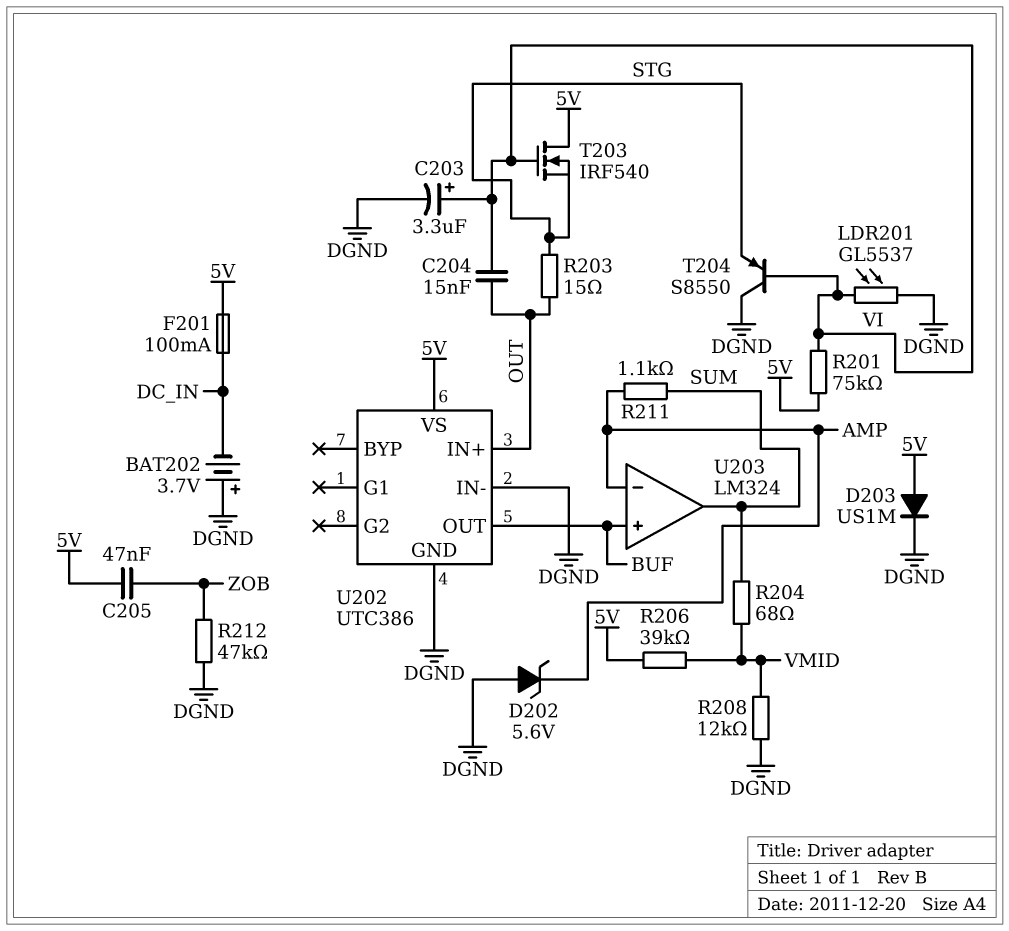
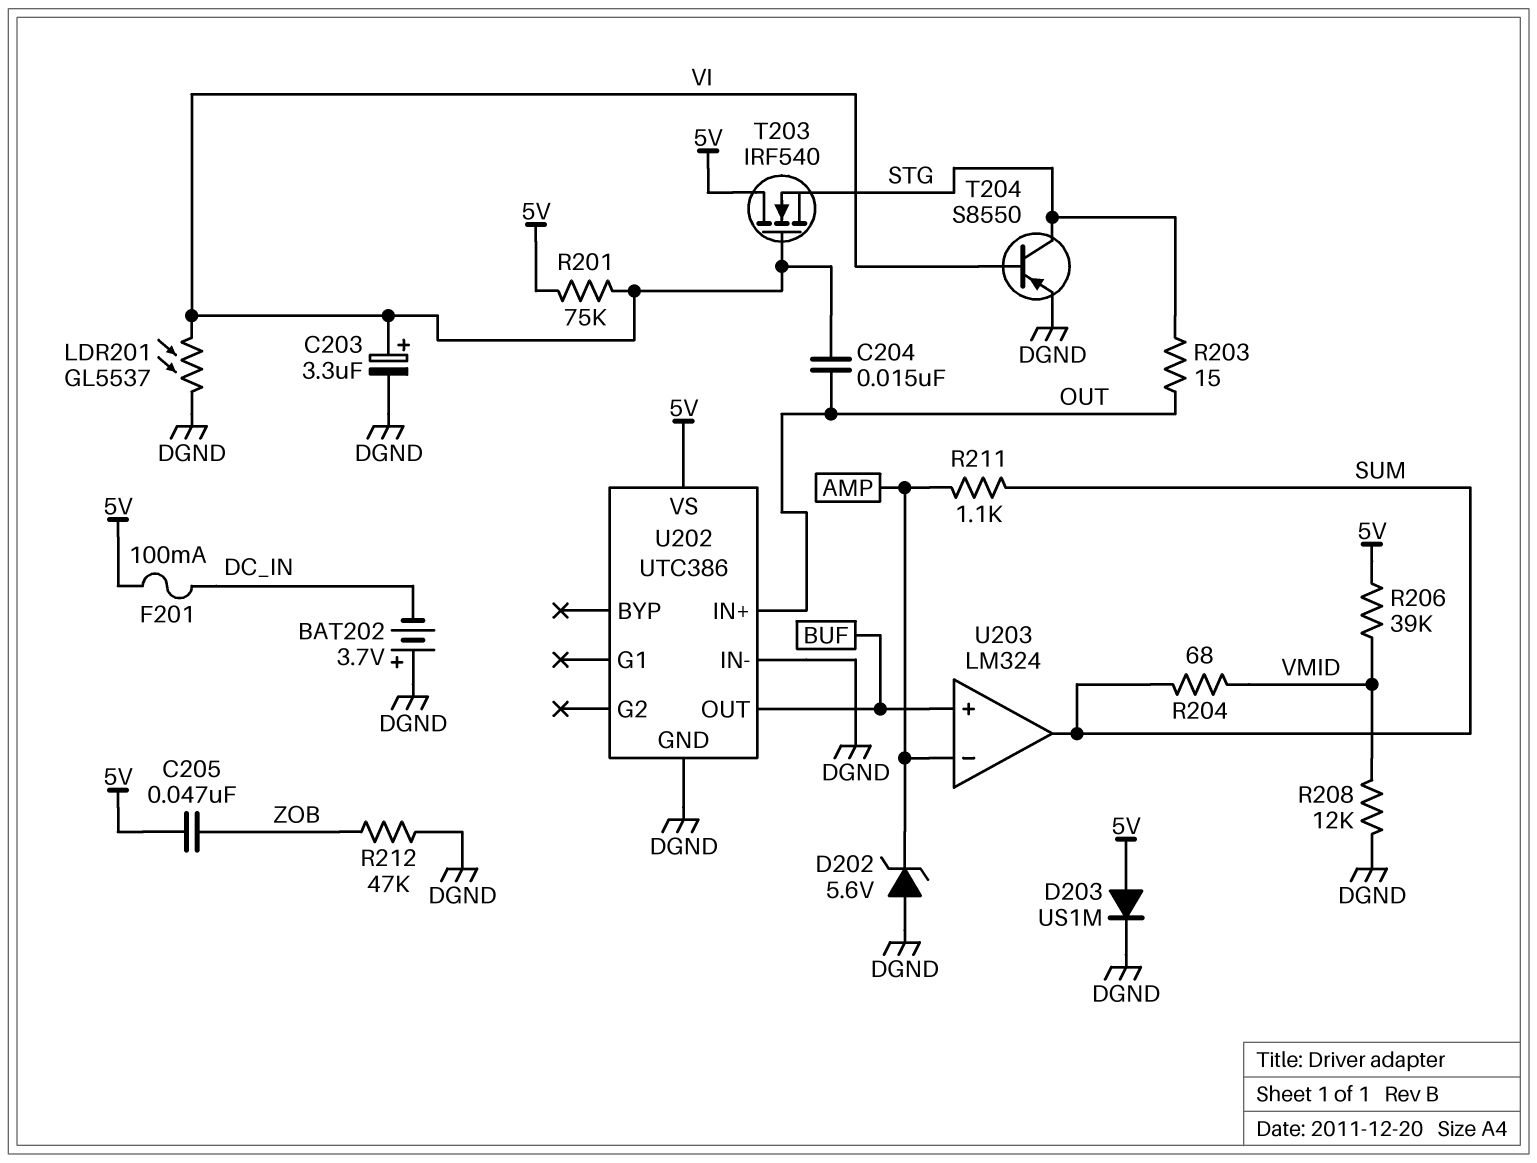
T204: PNP S8550 (B VI, C DGND, E STG) -> PNP S8550 (B VI, C STG, E DGND)

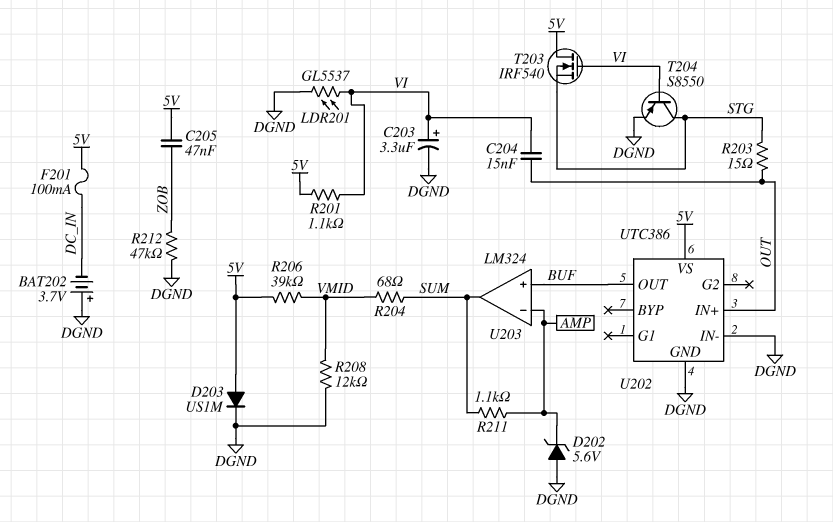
R201: 75k (5V, VI) -> 1.1k (5V, VI)

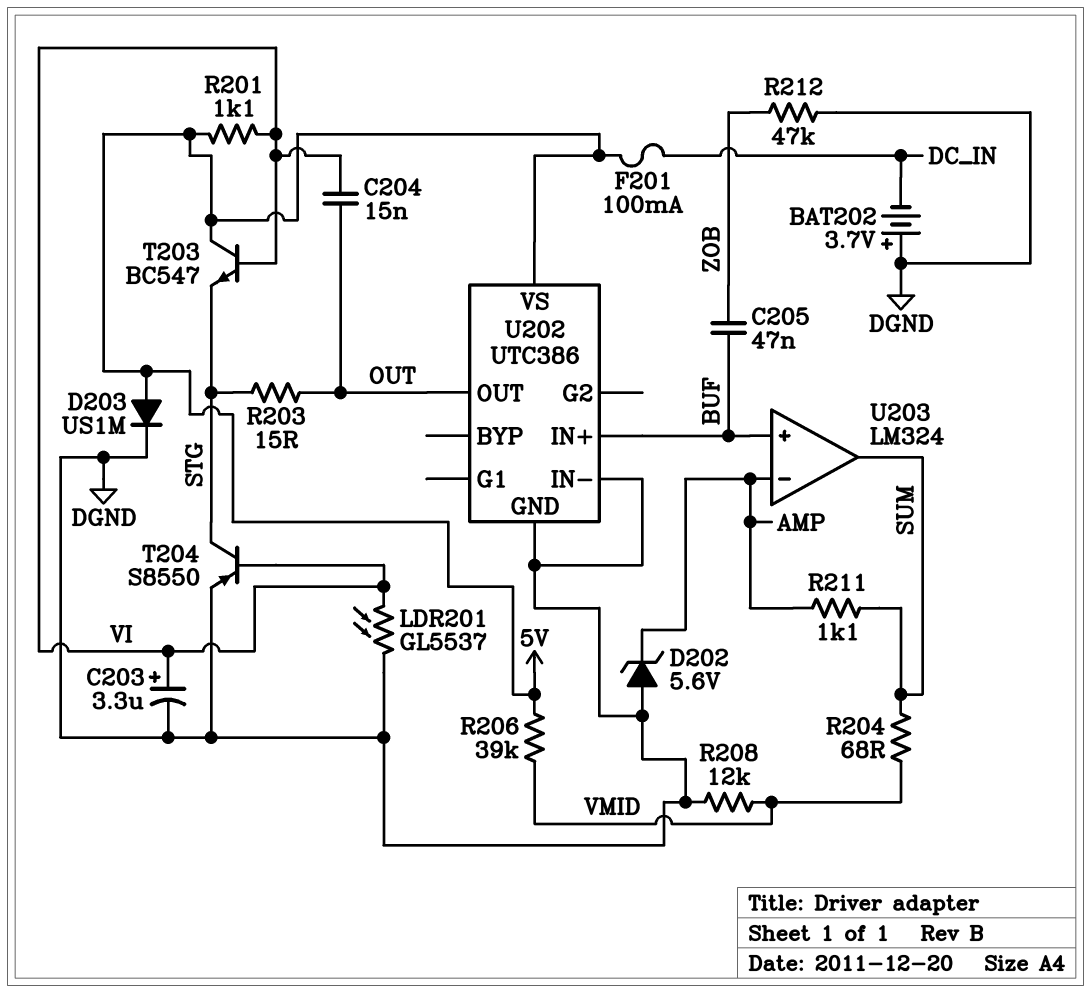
C205: 47nF (5V, ZOB) -> 47nF (BUF, ZOB)
T203: NMOS IRF540 (G VI, D 5V, S STG) -> NPN BC547 (B VI, C 5V, E STG)
U202 pin IN+: OUT -> BUF
U202 pin OUT: BUF -> OUT

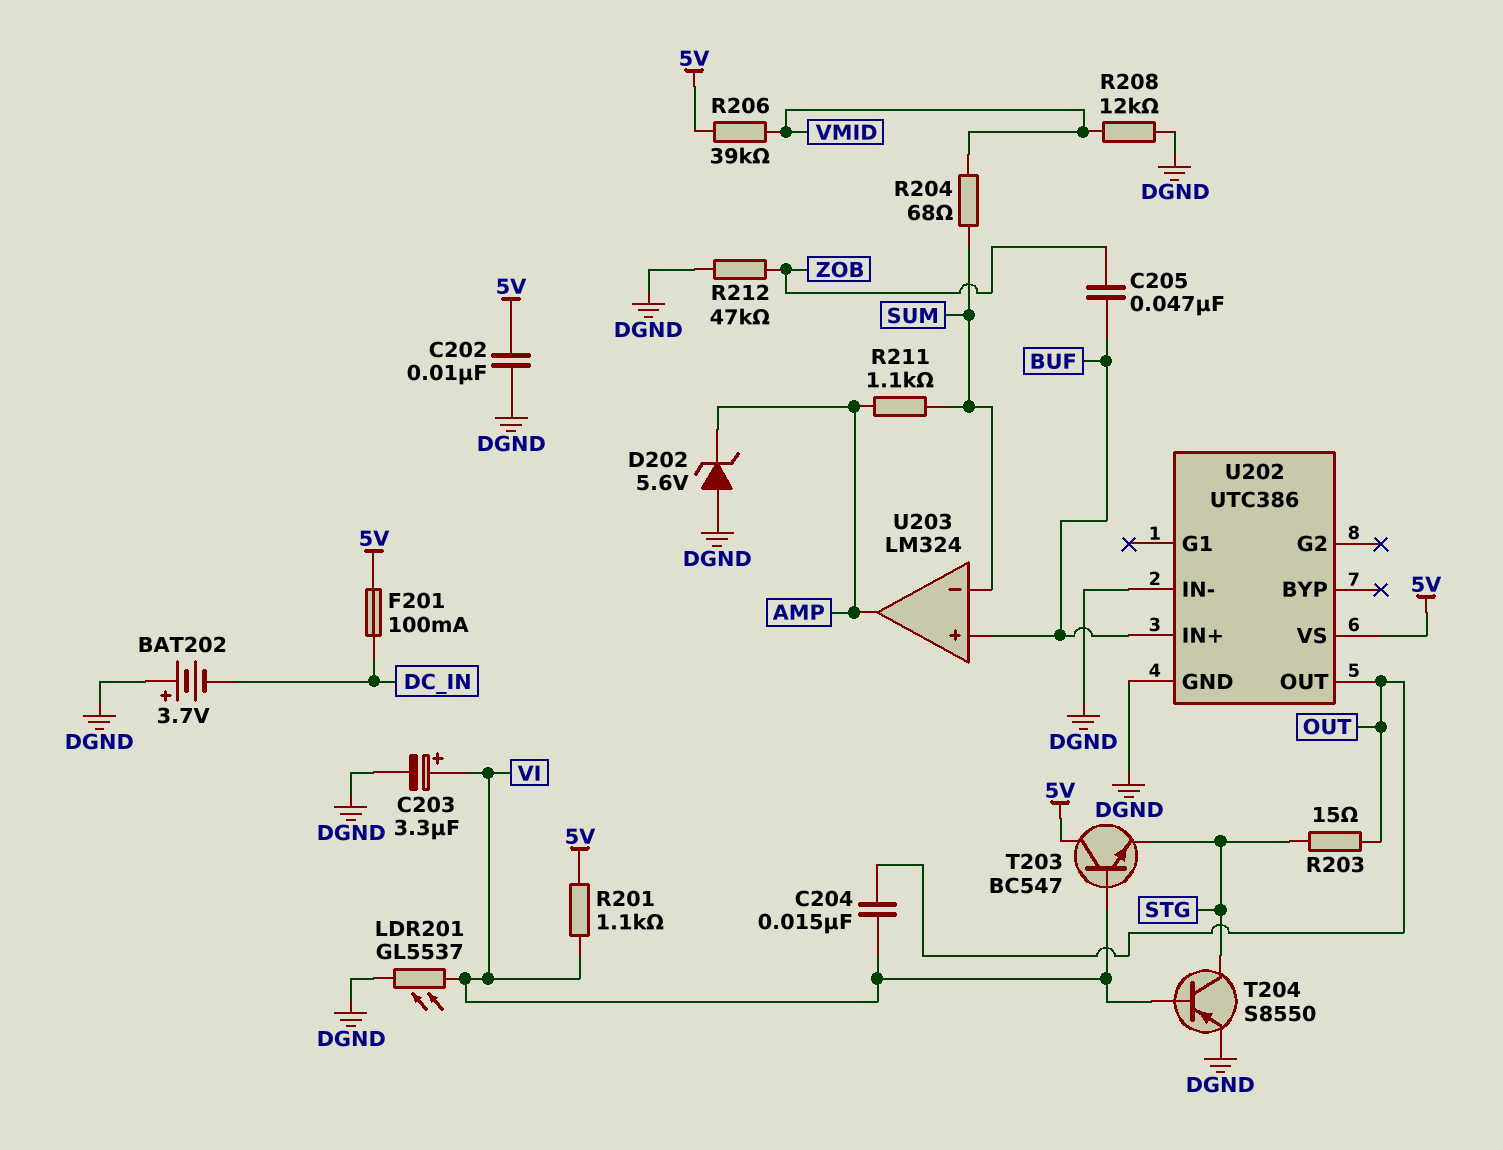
C202: none -> 10nF (5V, DGND)
D203: diode US1M (A 5V, K DGND) -> none
U203 pin in-: AMP -> SUM
U203 pin out: SUM -> AMP

